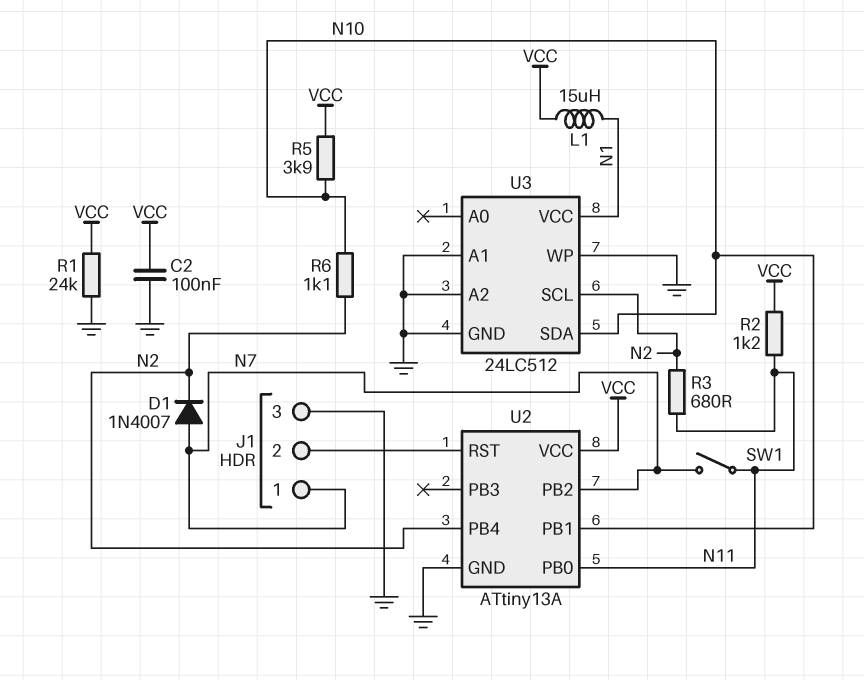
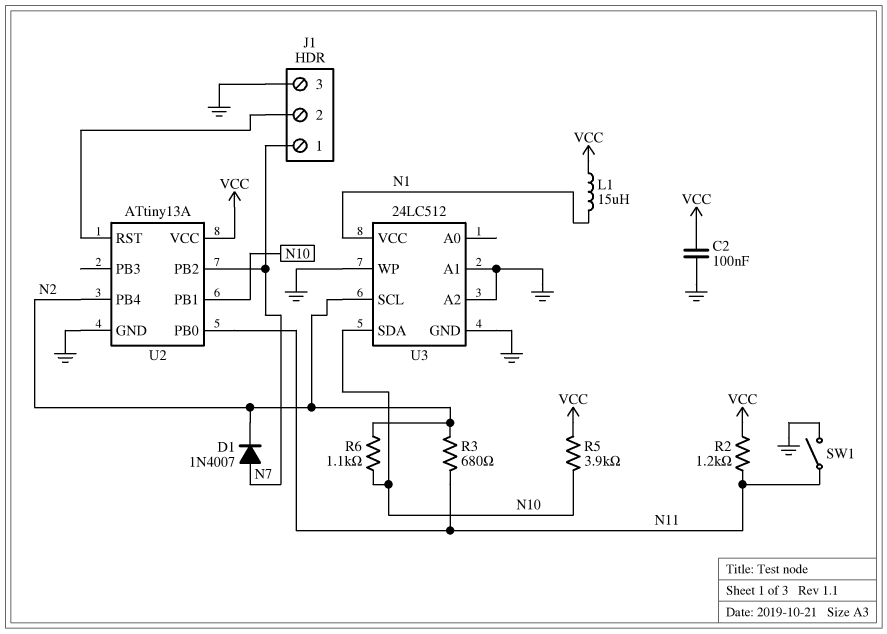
R1: 24k (GND, VCC) -> none
SW1: switch (N7, N11) -> switch (GND, N11)

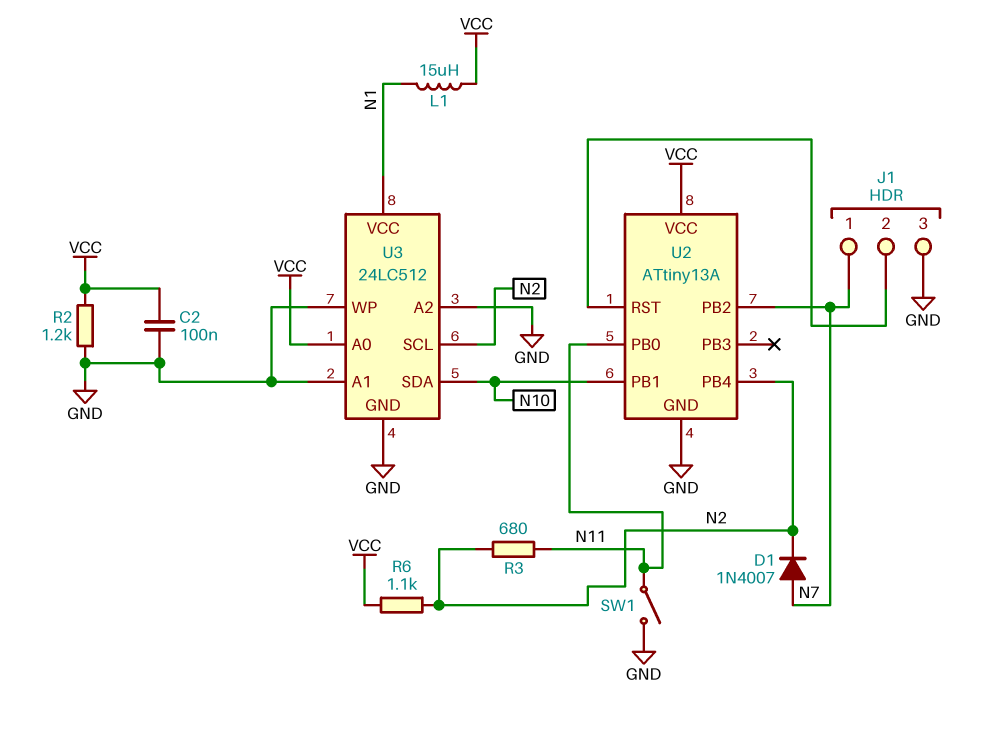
R2: 1.2k (N11, VCC) -> 1.2k (GND, VCC)
R5: 3.9k (N10, VCC) -> none
R6: 1.1k (N2, N10) -> 1.1k (N2, VCC)
U3 pin A0: none -> VCC

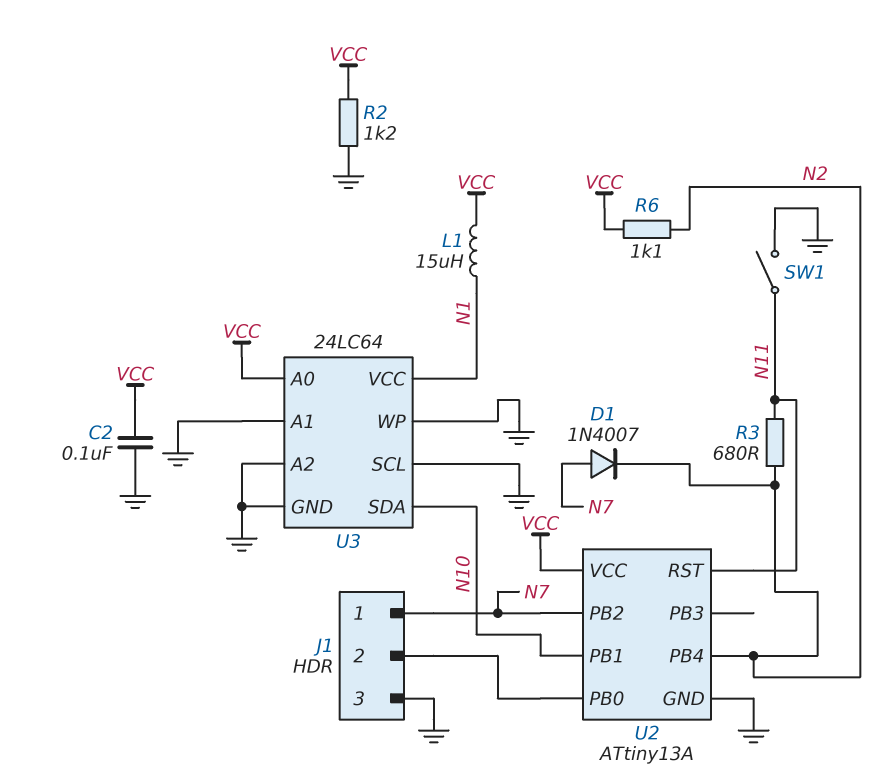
U2 pin PB0: N11 -> J1/2
U2 pin RST: J1/2 -> N11
U3: 24LC512 -> 24LC64
U3 pin SCL: N2 -> GND

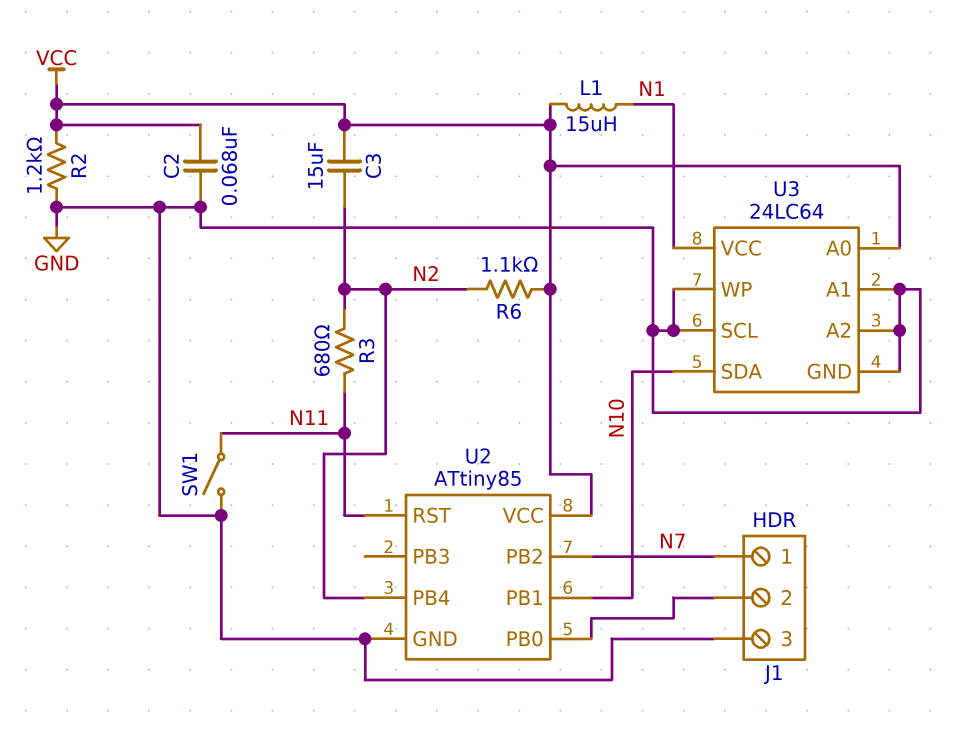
C2: 100nF (GND, VCC) -> 68nF (GND, VCC)
C3: none -> 15uF (N2, VCC)
D1: diode 1N4007 (A N7, K N2) -> none
U2: ATtiny13A -> ATtiny85

